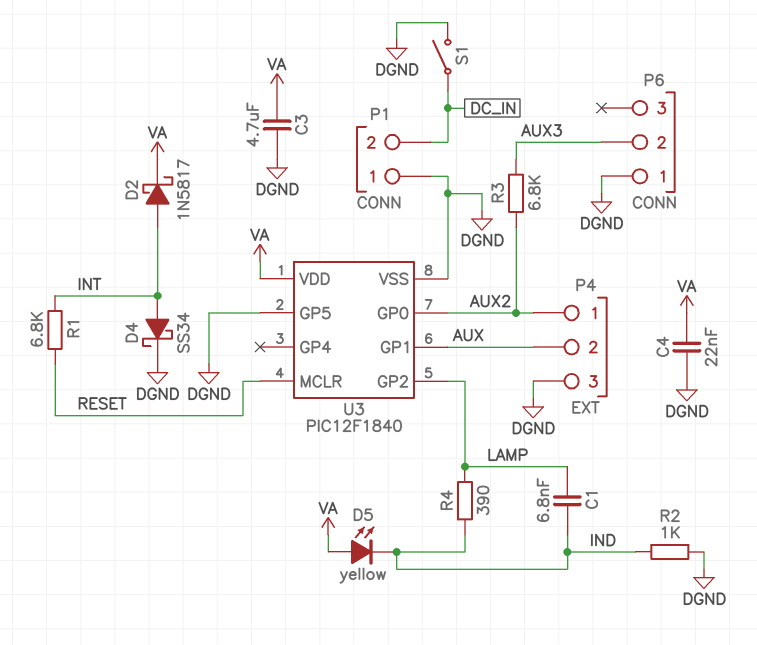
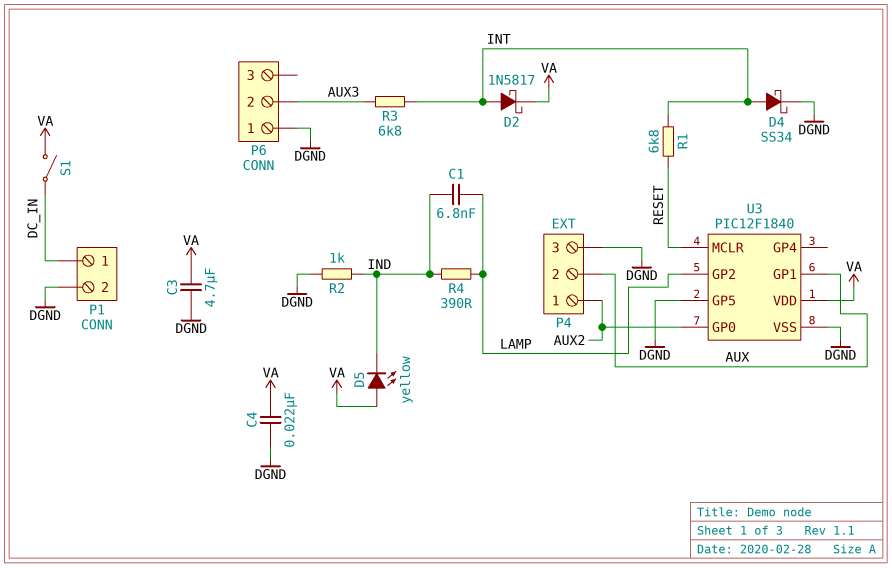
P1 pin 1: DGND -> DC_IN
P1 pin 2: DC_IN -> DGND
R3: 6.8k (AUX2, AUX3) -> 6.8k (AUX3, INT)
S1: switch (DC_IN, DGND) -> switch (DC_IN, VA)

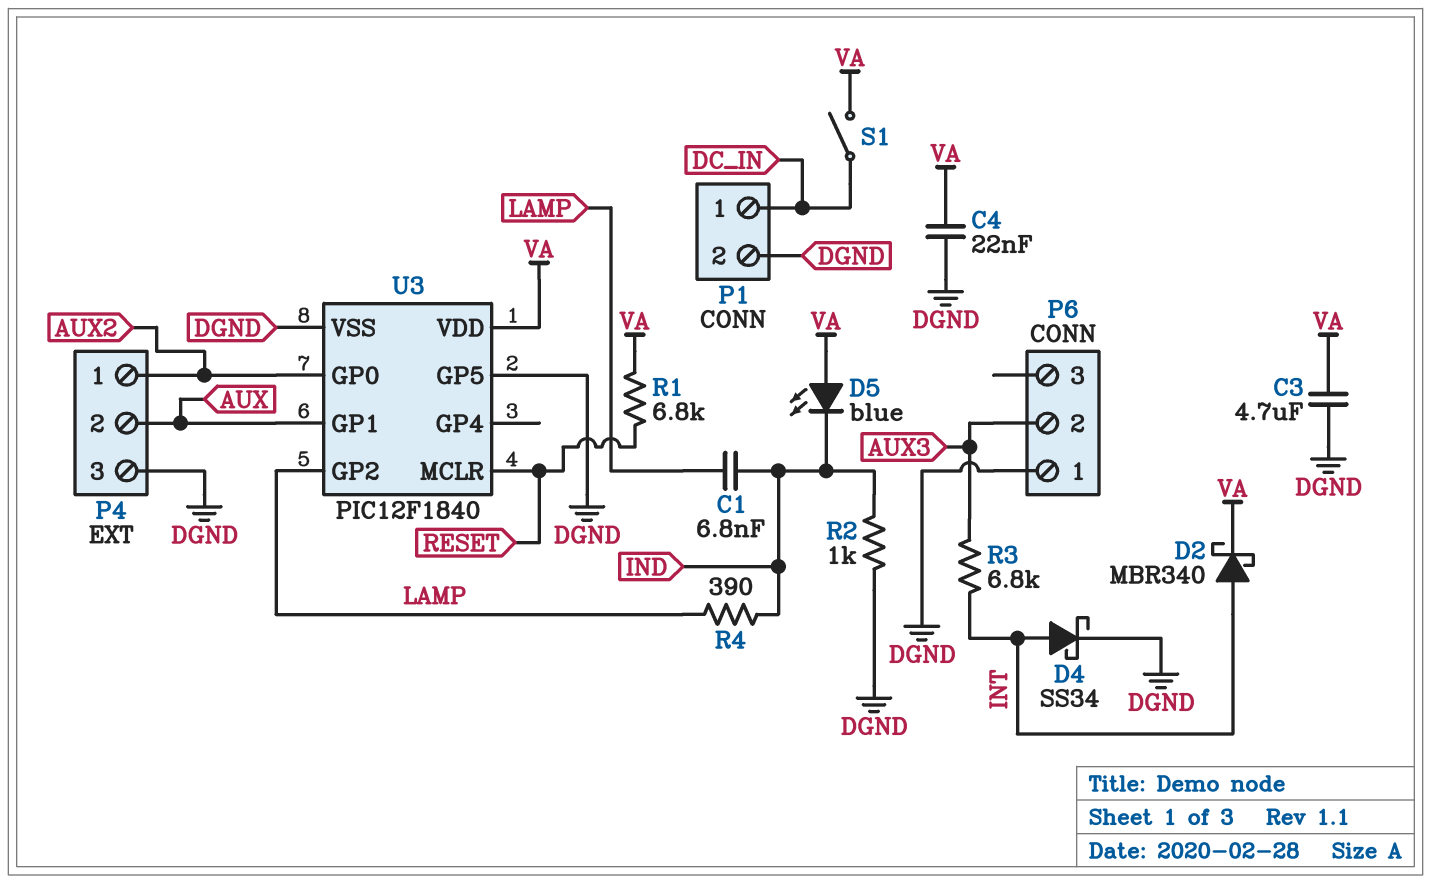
D2: schottky 1N5817 (A INT, K VA) -> schottky MBR340 (A INT, K VA)
D5: LED yellow (A VA, K IND) -> LED blue (A VA, K IND)
R1: 6.8k (INT, RESET) -> 6.8k (RESET, VA)

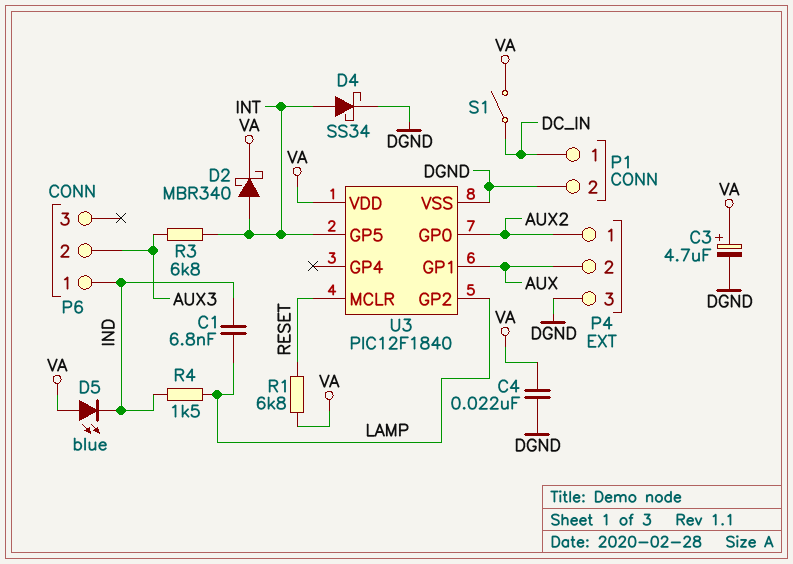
C3: 4.7uF (DGND, VA) -> 4.7uF (plus VA, minus DGND)
P6 pin 1: DGND -> IND
R2: 1k (DGND, IND) -> none
R4: 390 (IND, LAMP) -> 1.5k (IND, LAMP)
U3 pin GP5: DGND -> INT

